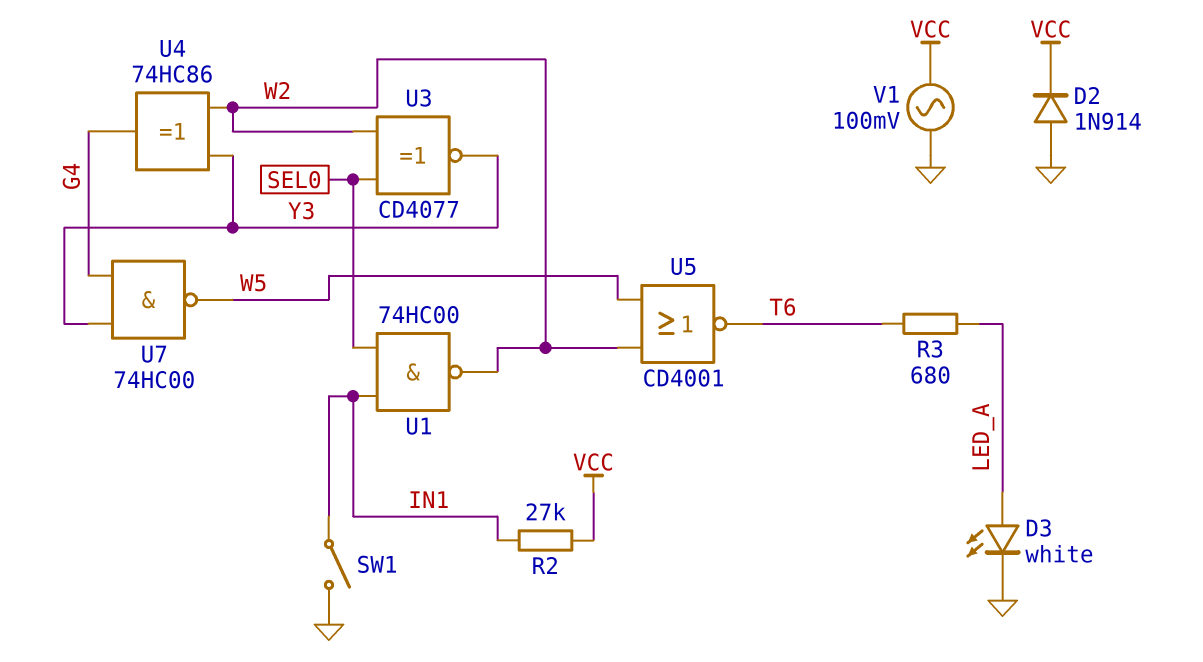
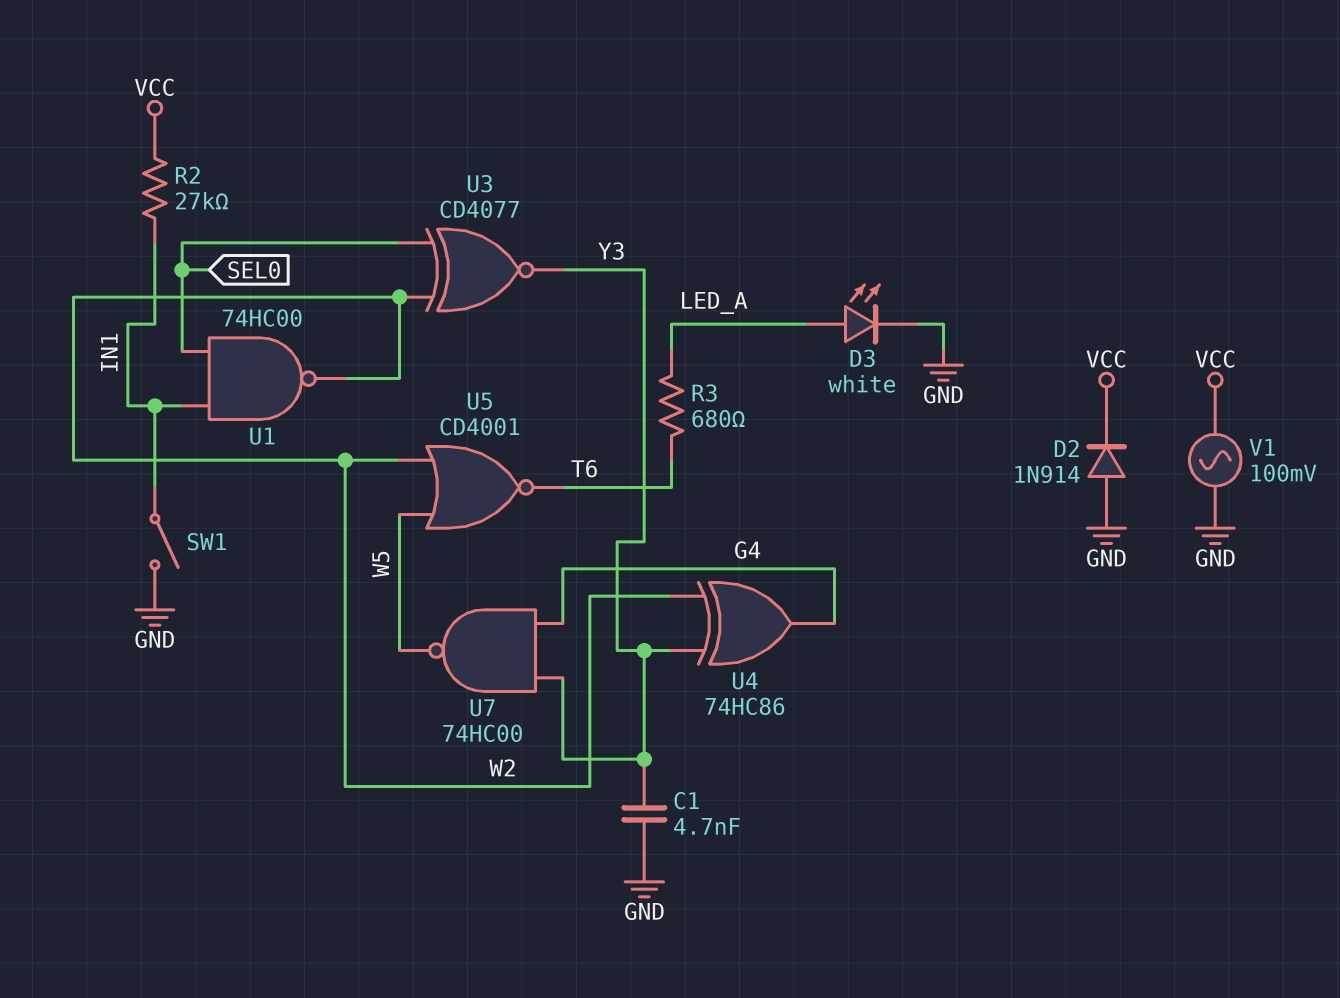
C1: none -> 4.7nF (GND, Y3)

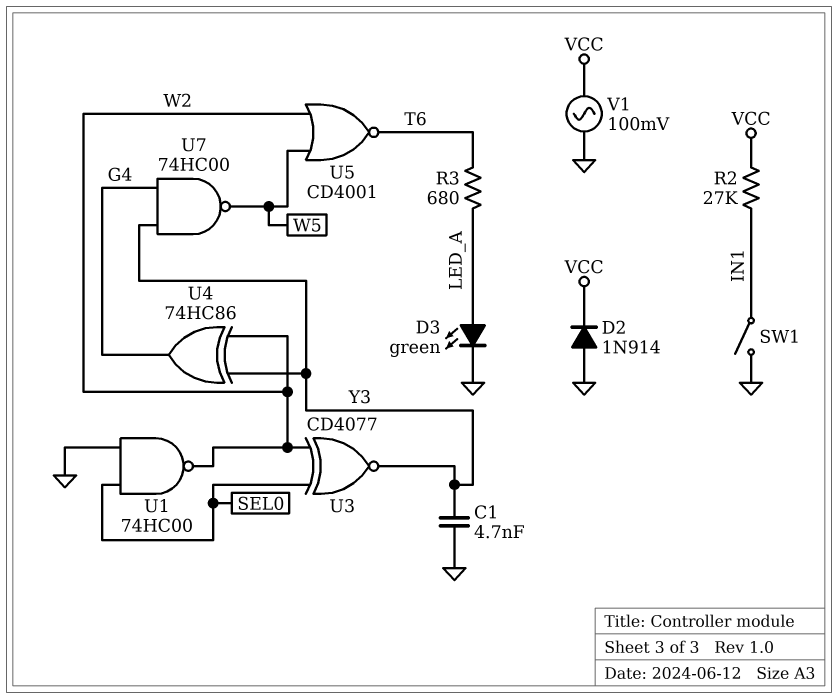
D3: LED white (A LED_A, K GND) -> LED green (A LED_A, K GND)
U1: NAND 74HC00 (in IN1, in SEL0, out W2) -> NAND 74HC00 (in GND, in SEL0, out W2)

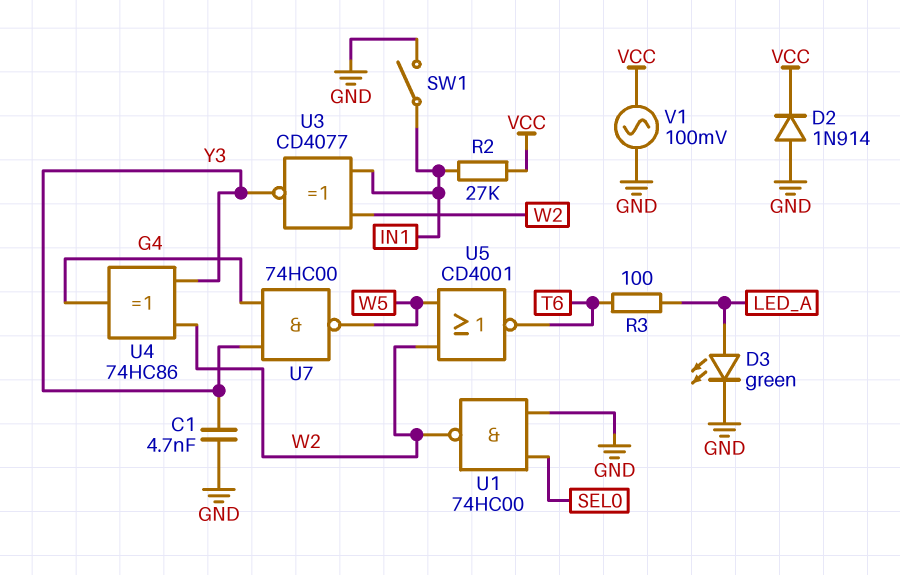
R3: 680 (LED_A, T6) -> 100 (LED_A, T6)
U3: XNOR CD4077 (in SEL0, in W2, out Y3) -> XNOR CD4077 (in IN1, in W2, out Y3)

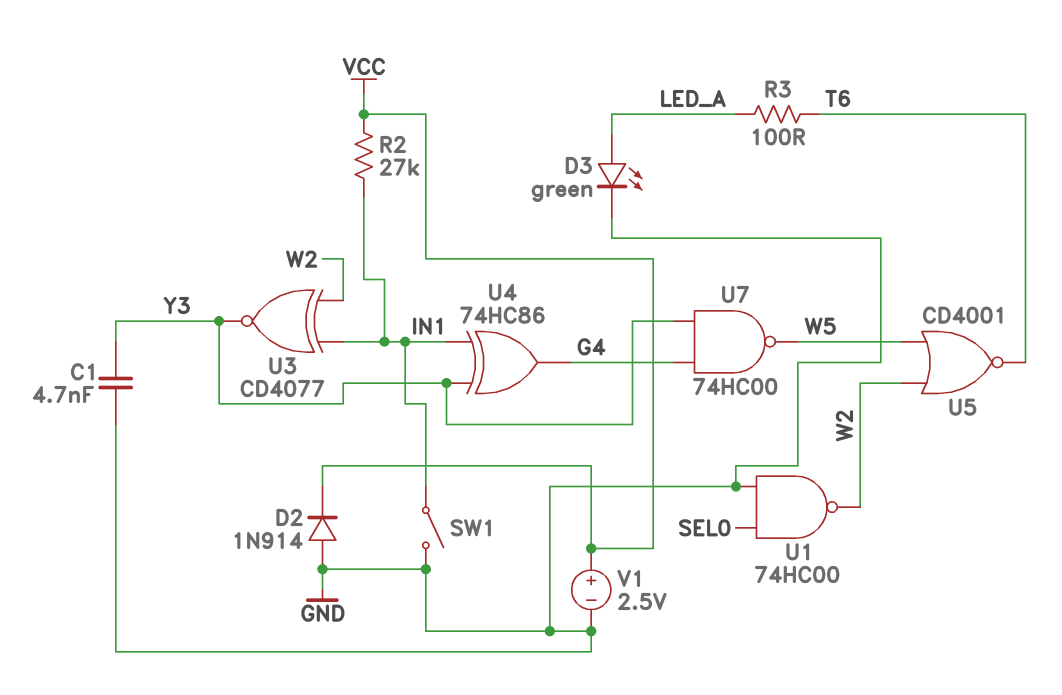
U4: XOR 74HC86 (in W2, in Y3, out G4) -> XOR 74HC86 (in IN1, in Y3, out G4)
V1: AC 100mV (GND, VCC) -> 2.5V (plus VCC, minus GND)

